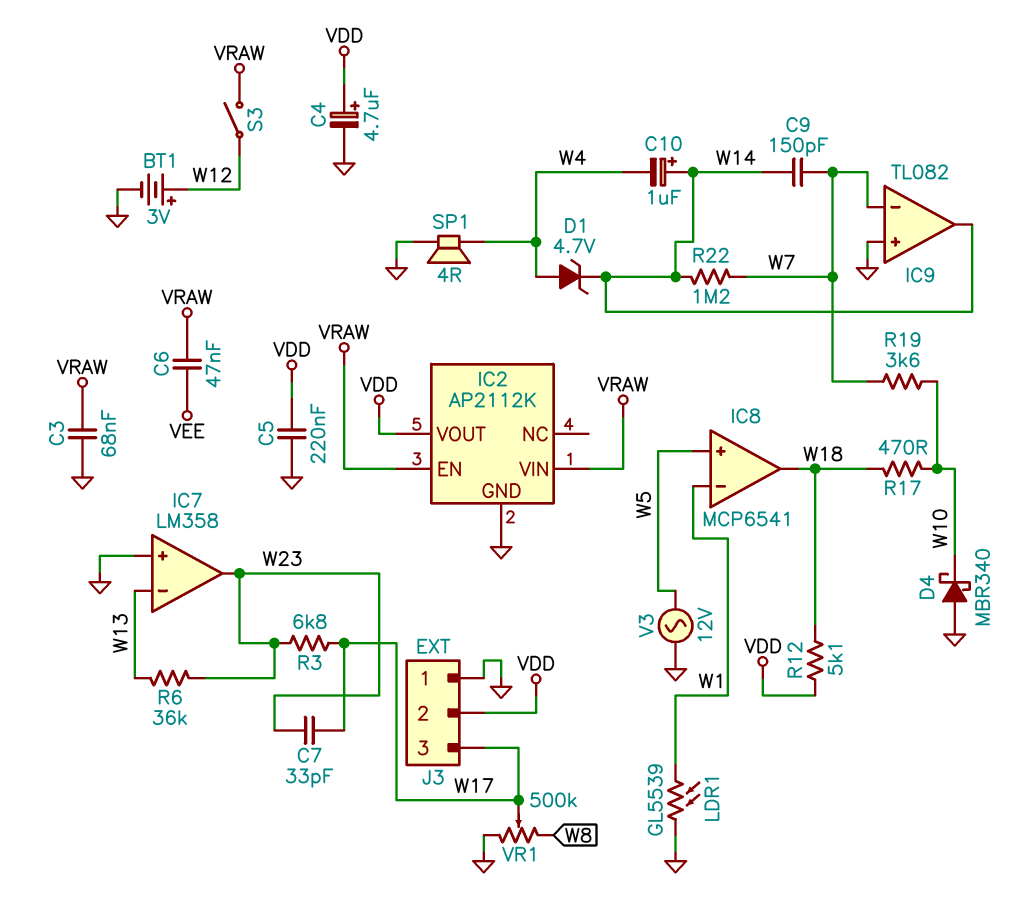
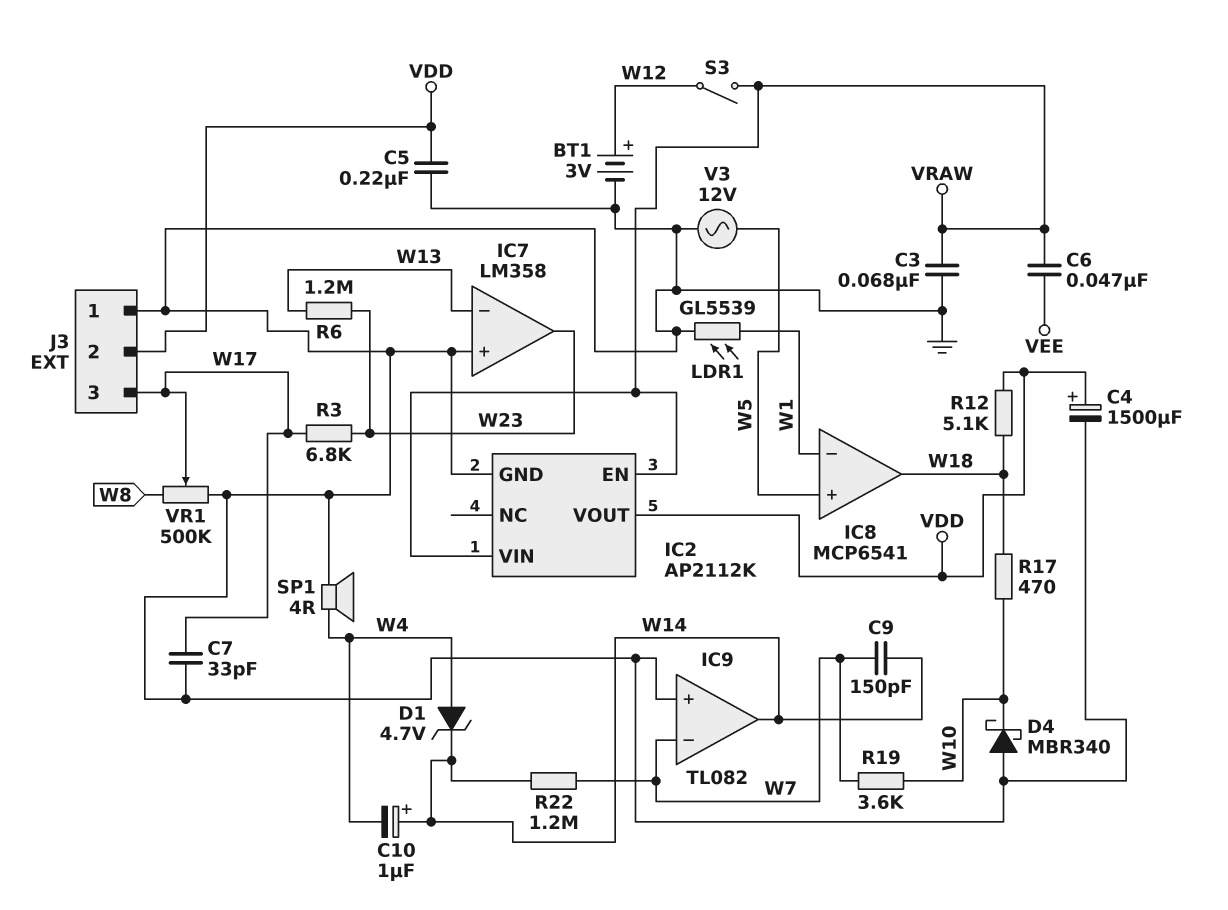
C4: 4.7uF (plus VDD, minus GND) -> 1500uF (plus VDD, minus GND)
C7: 33pF (W17, W23) -> 33pF (GND, W17)
R6: 36k (W13, W23) -> 1.2M (W13, W23)

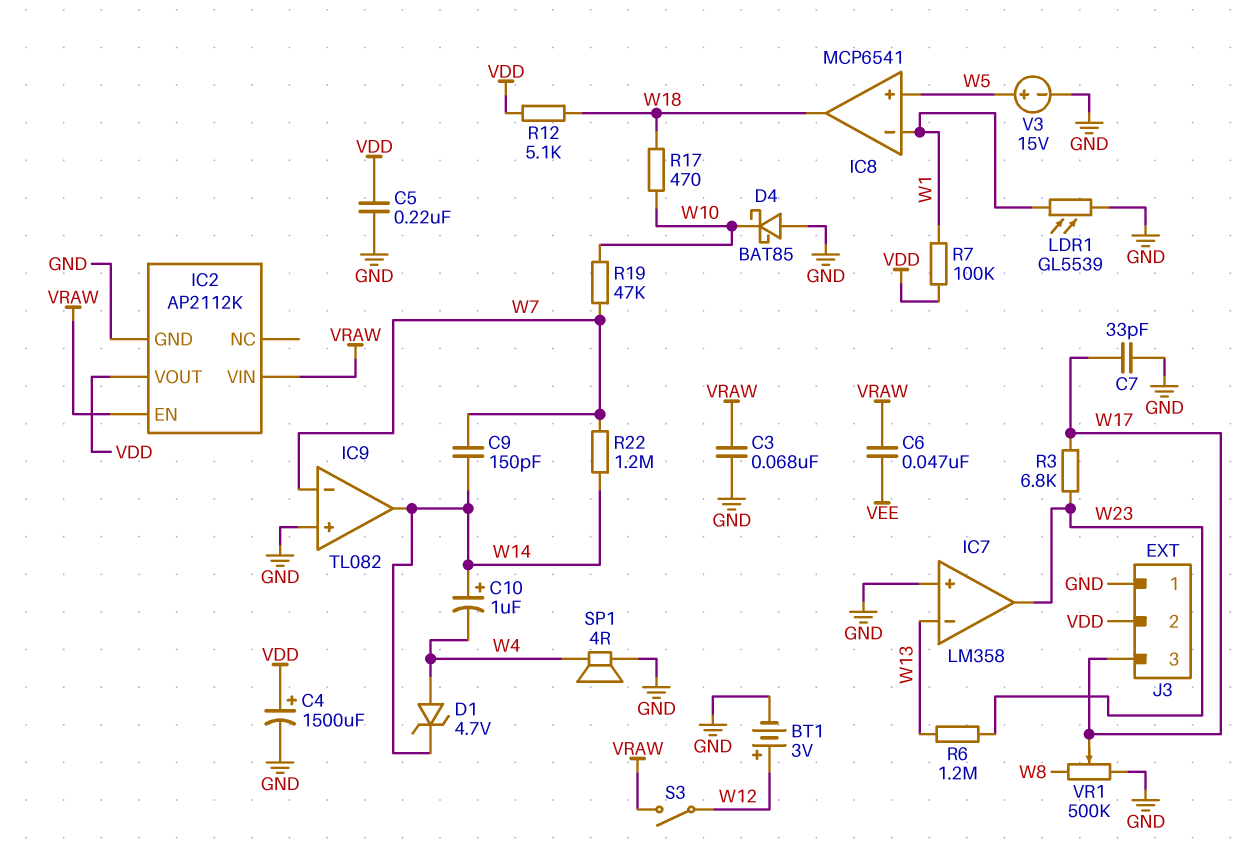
D4: schottky MBR340 (A GND, K W10) -> schottky BAT85 (A GND, K W10)
R7: none -> 100k (VDD, W1)
R19: 3.6k (W7, W10) -> 47k (W7, W10)
V3: AC 12V (GND, W5) -> 15V (plus W5, minus GND)

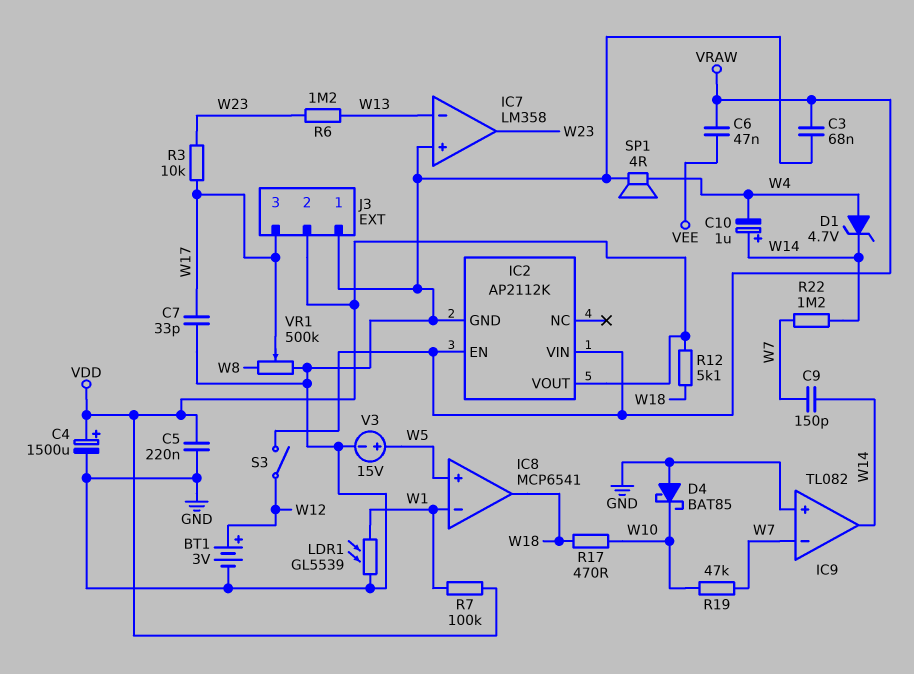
R3: 6.8k (W17, W23) -> 10k (W17, W23)

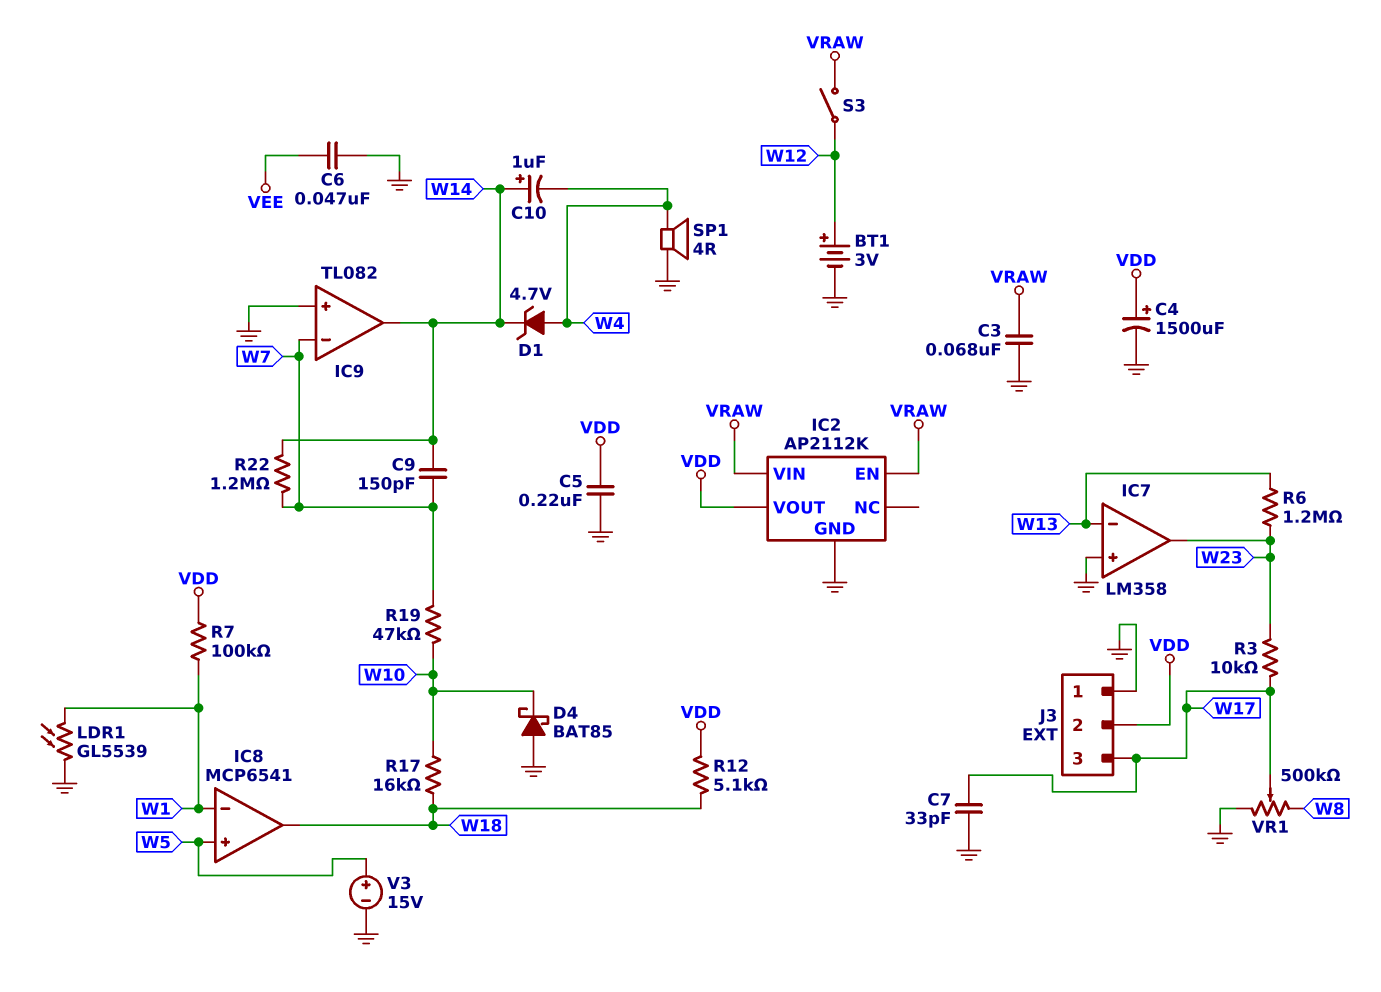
C6: 47nF (VEE, VRAW) -> 47nF (GND, VEE)
R17: 470 (W10, W18) -> 16k (W10, W18)

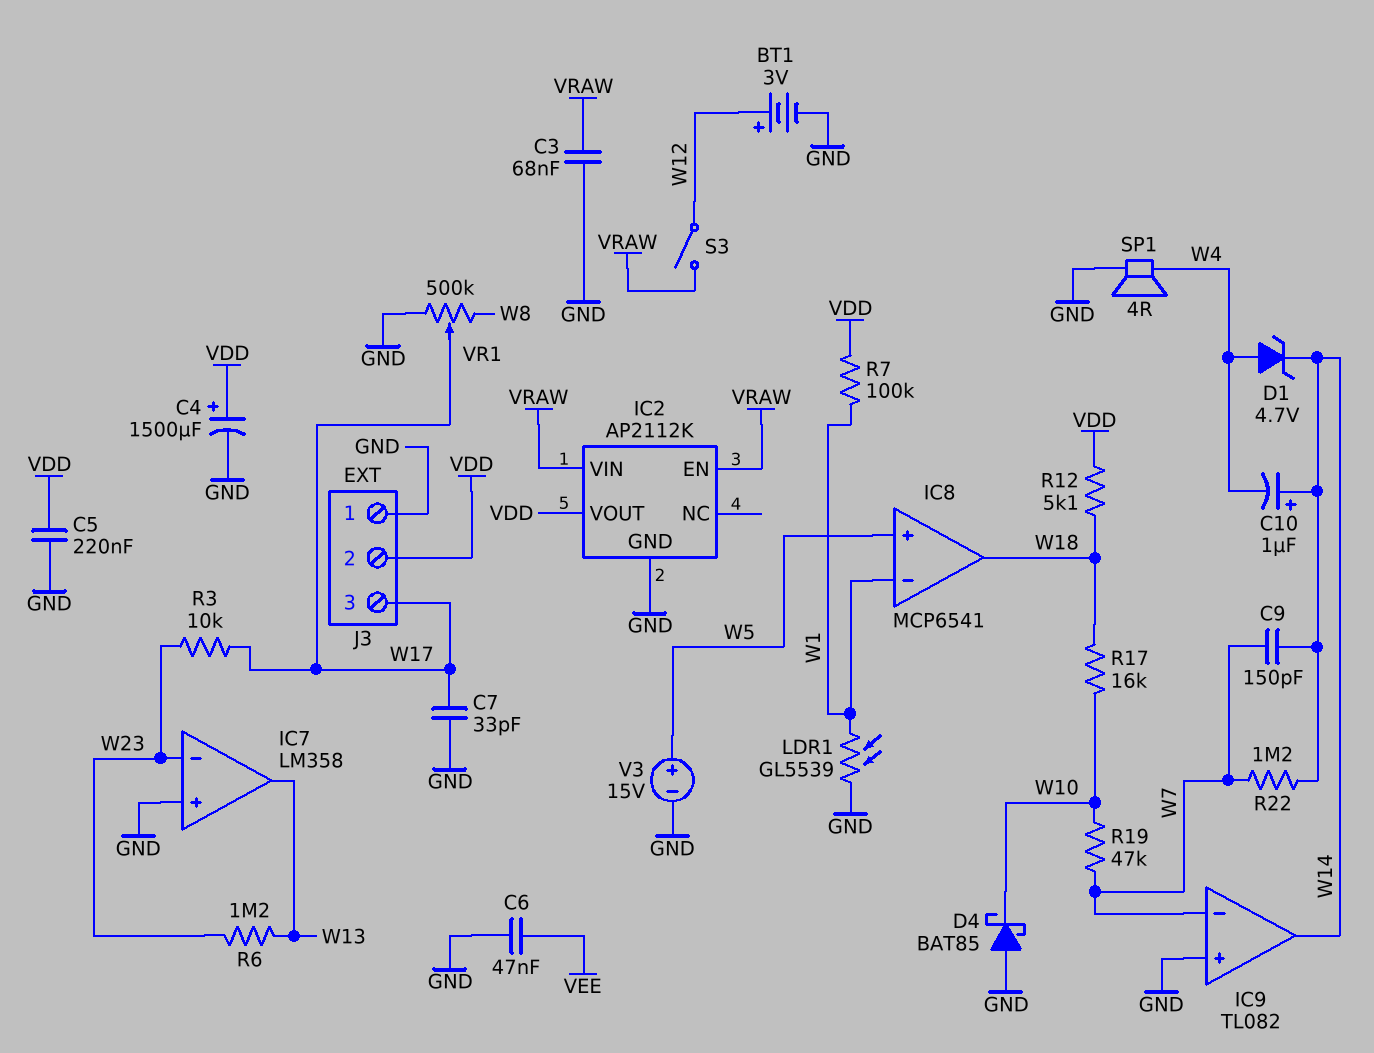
IC7 pin in-: W13 -> W23
IC7 pin out: W23 -> W13

